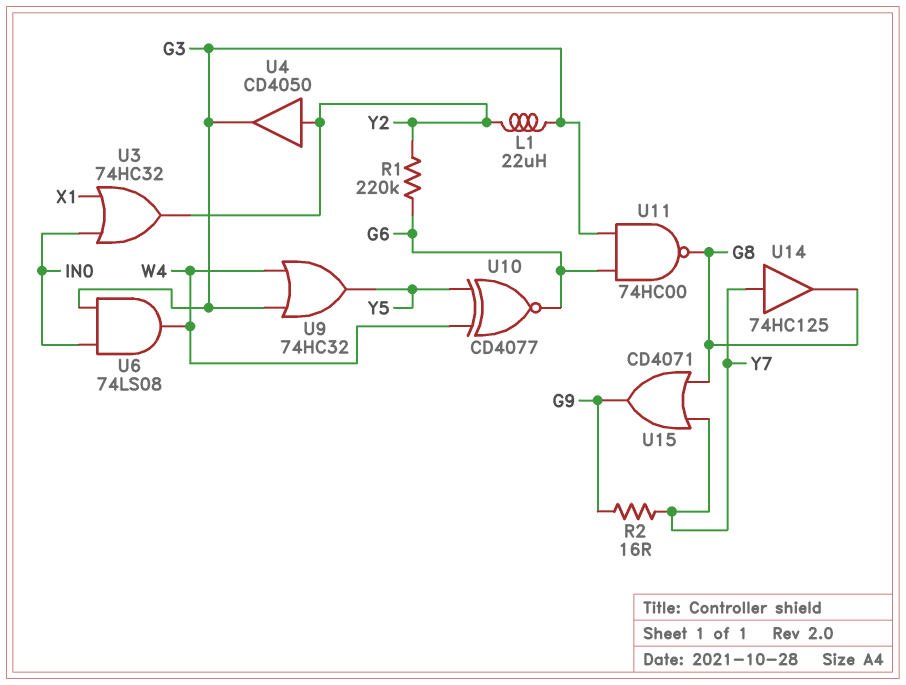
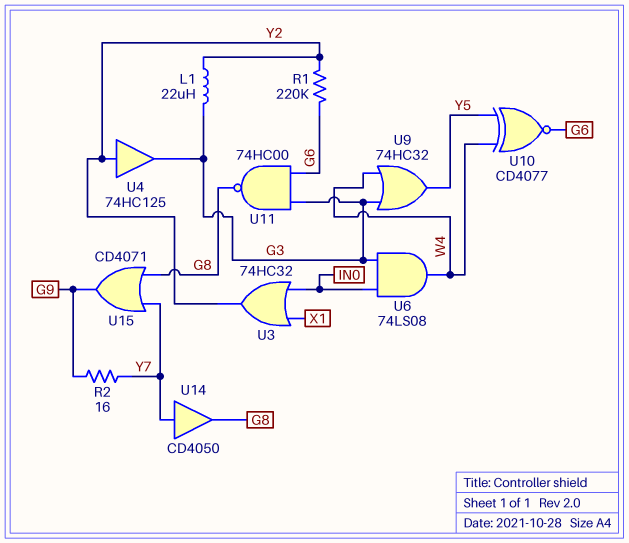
U4: buffer CD4050 (in Y2, out G3) -> buffer 74HC125 (in Y2, out G3)
U14: buffer 74HC125 (in Y7, out G8) -> buffer CD4050 (in Y7, out G8)

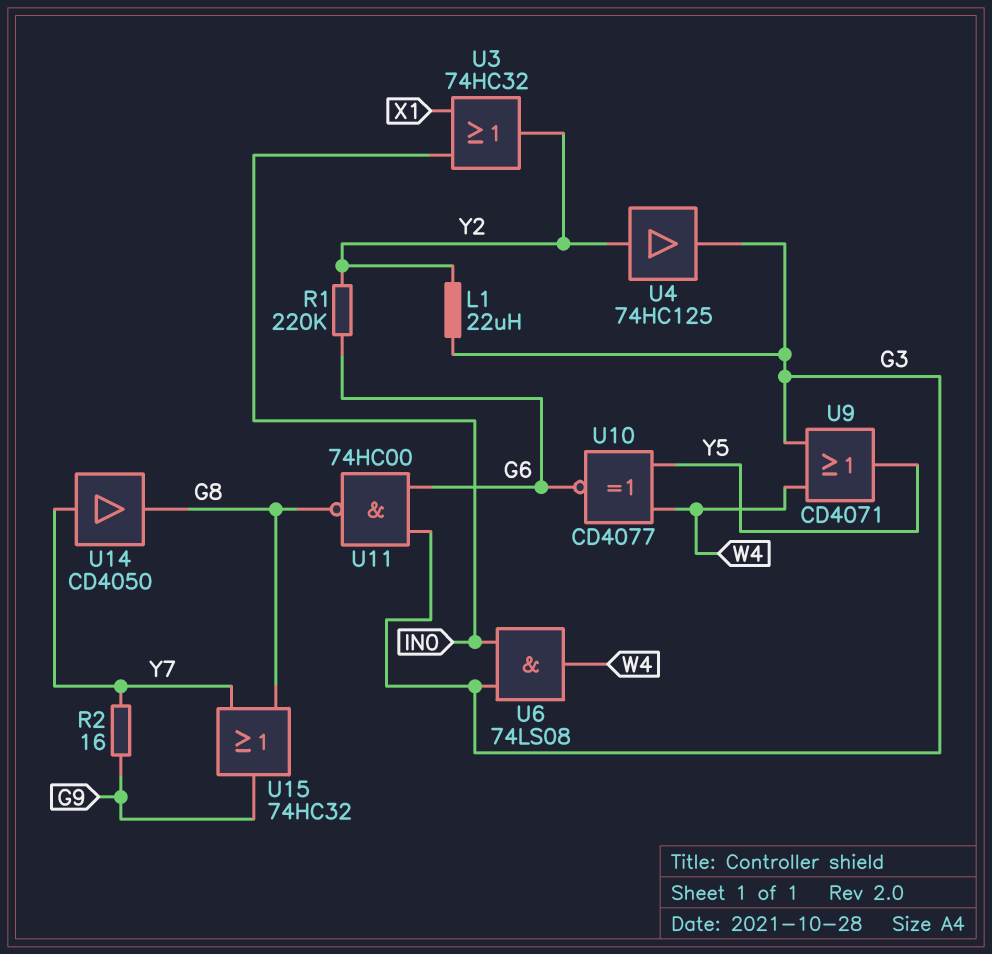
U9: OR 74HC32 (in G3, in W4, out Y5) -> OR CD4071 (in G3, in W4, out Y5)
U15: OR CD4071 (in G8, in Y7, out G9) -> OR 74HC32 (in G8, in Y7, out G9)

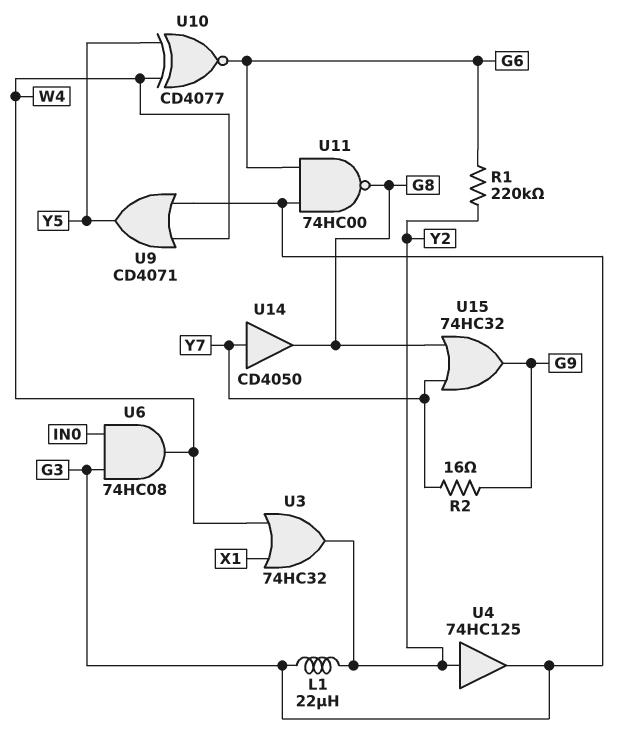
U3: OR 74HC32 (in IN0, in X1, out Y2) -> OR 74HC32 (in W4, in X1, out Y2)
U6: AND 74LS08 (in G3, in IN0, out W4) -> AND 74HC08 (in G3, in IN0, out W4)

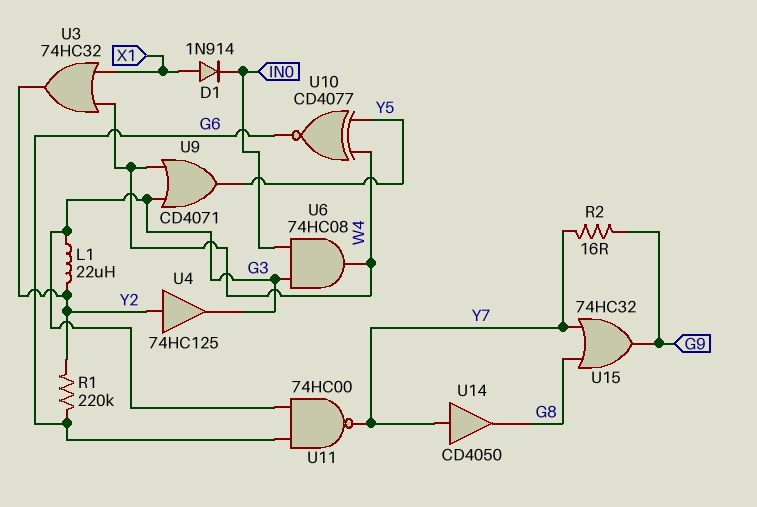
D1: none -> diode 1N914 (A X1, K IN0)
U11: NAND 74HC00 (in G3, in G6, out G8) -> NAND 74HC00 (in G3, in G6, out Y7)

